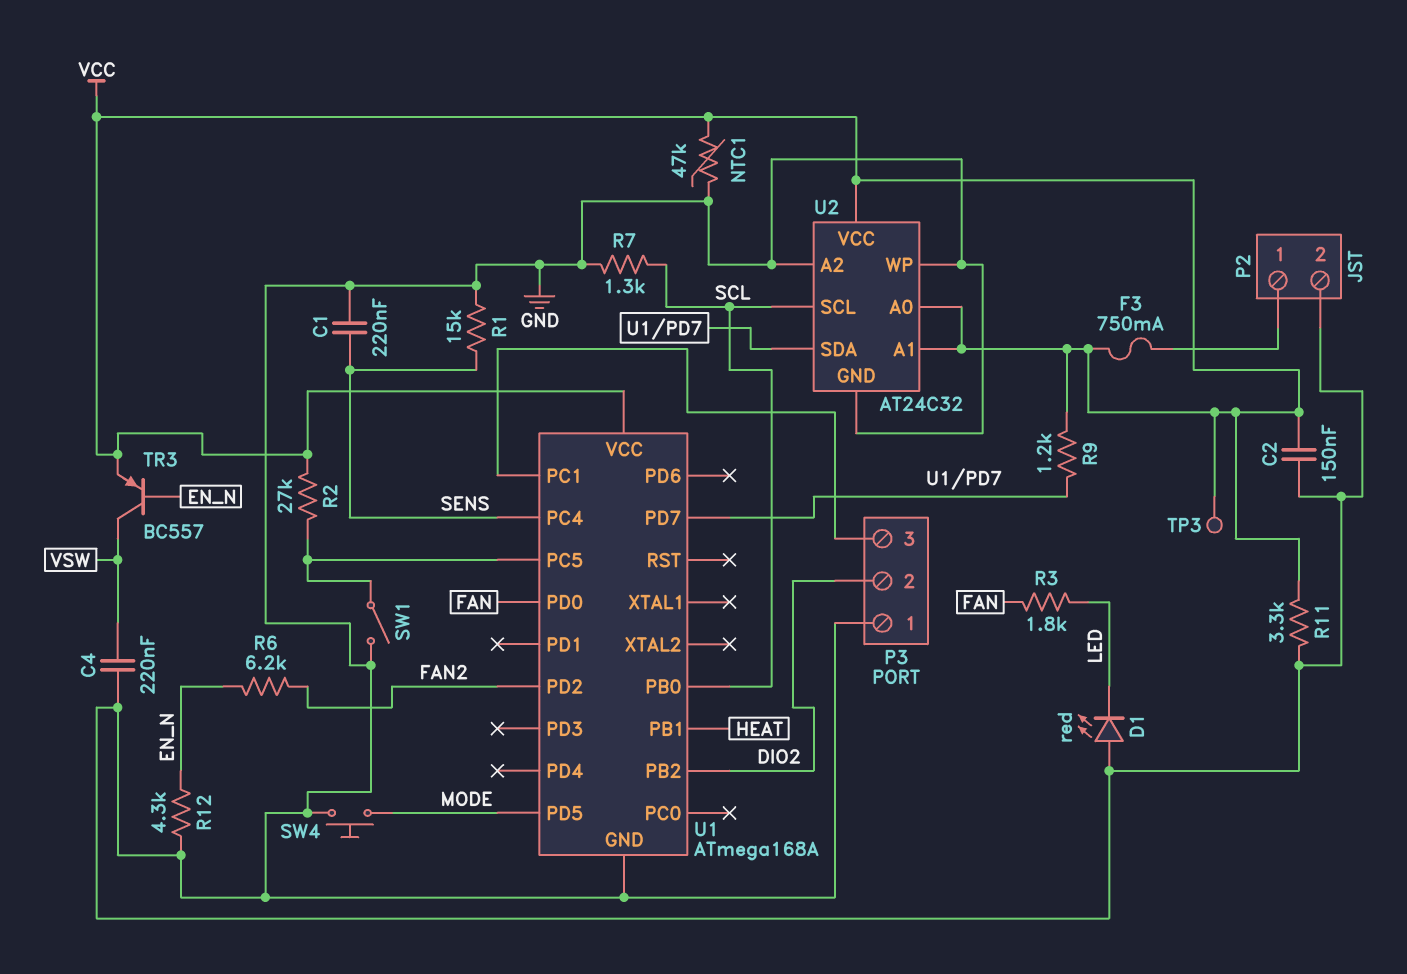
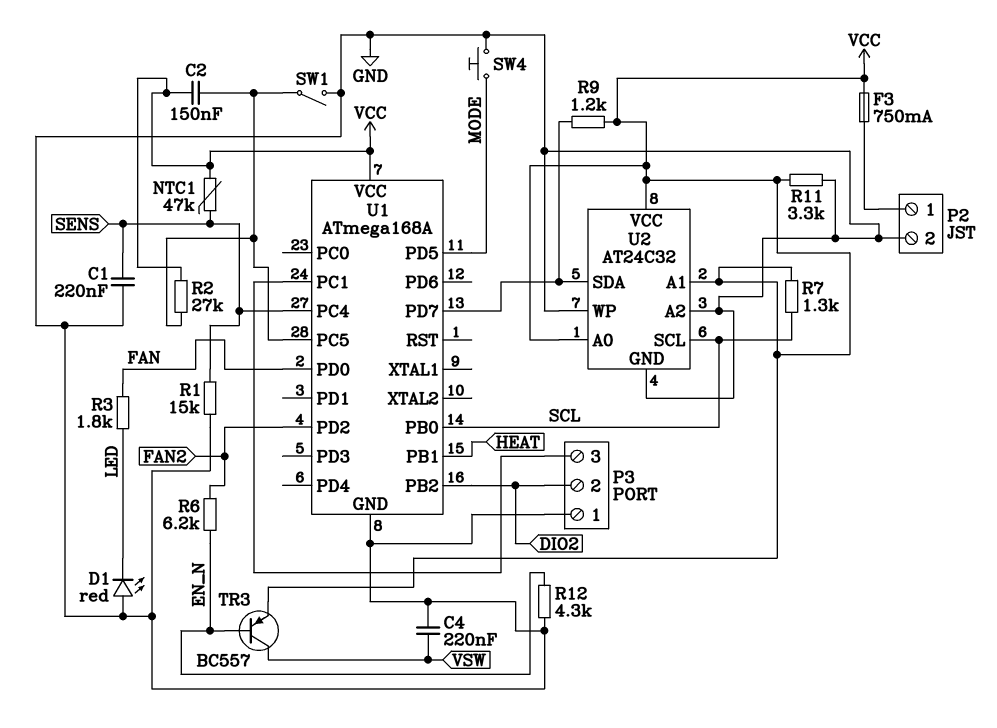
C2: 150nF (GND, VCC) -> 150nF (U1/PC5, VCC)
NTC1: 47k (GND, VCC) -> 47k (SENS, VCC)
R7: 1.3k (GND, SCL) -> 1.3k (SCL, VCC)
TP3: test point (VCC) -> none

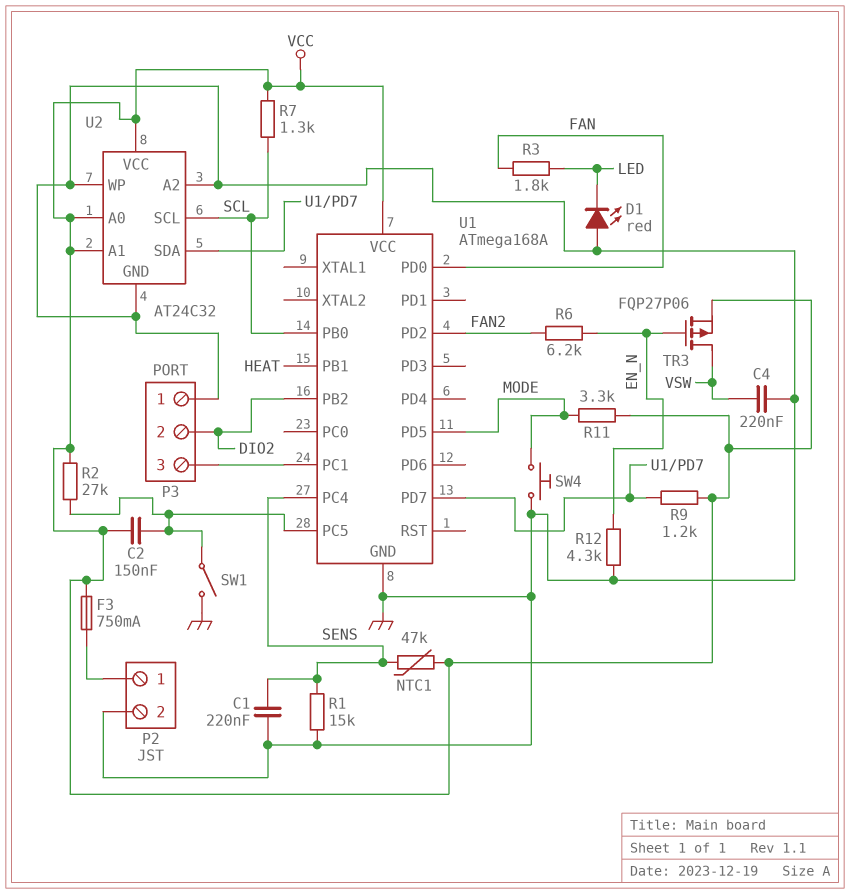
R11: 3.3k (GND, VCC) -> 3.3k (MODE, VCC)
TR3: PNP BC557 (B EN_N, C VSW, E VCC) -> PMOS FQP27P06 (G EN_N, D VSW, S VCC)

